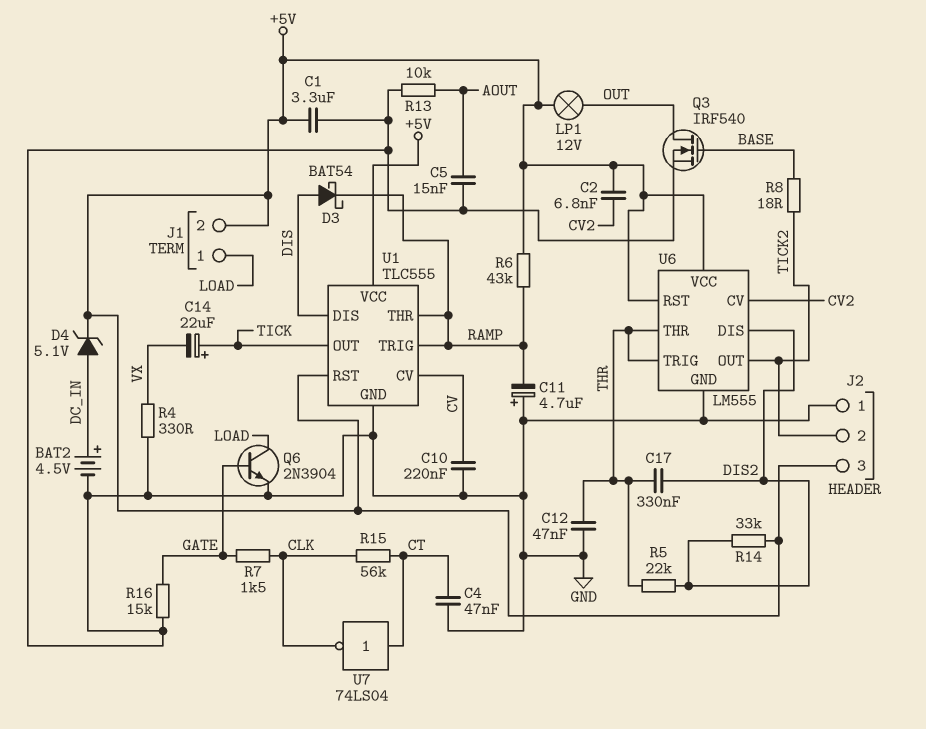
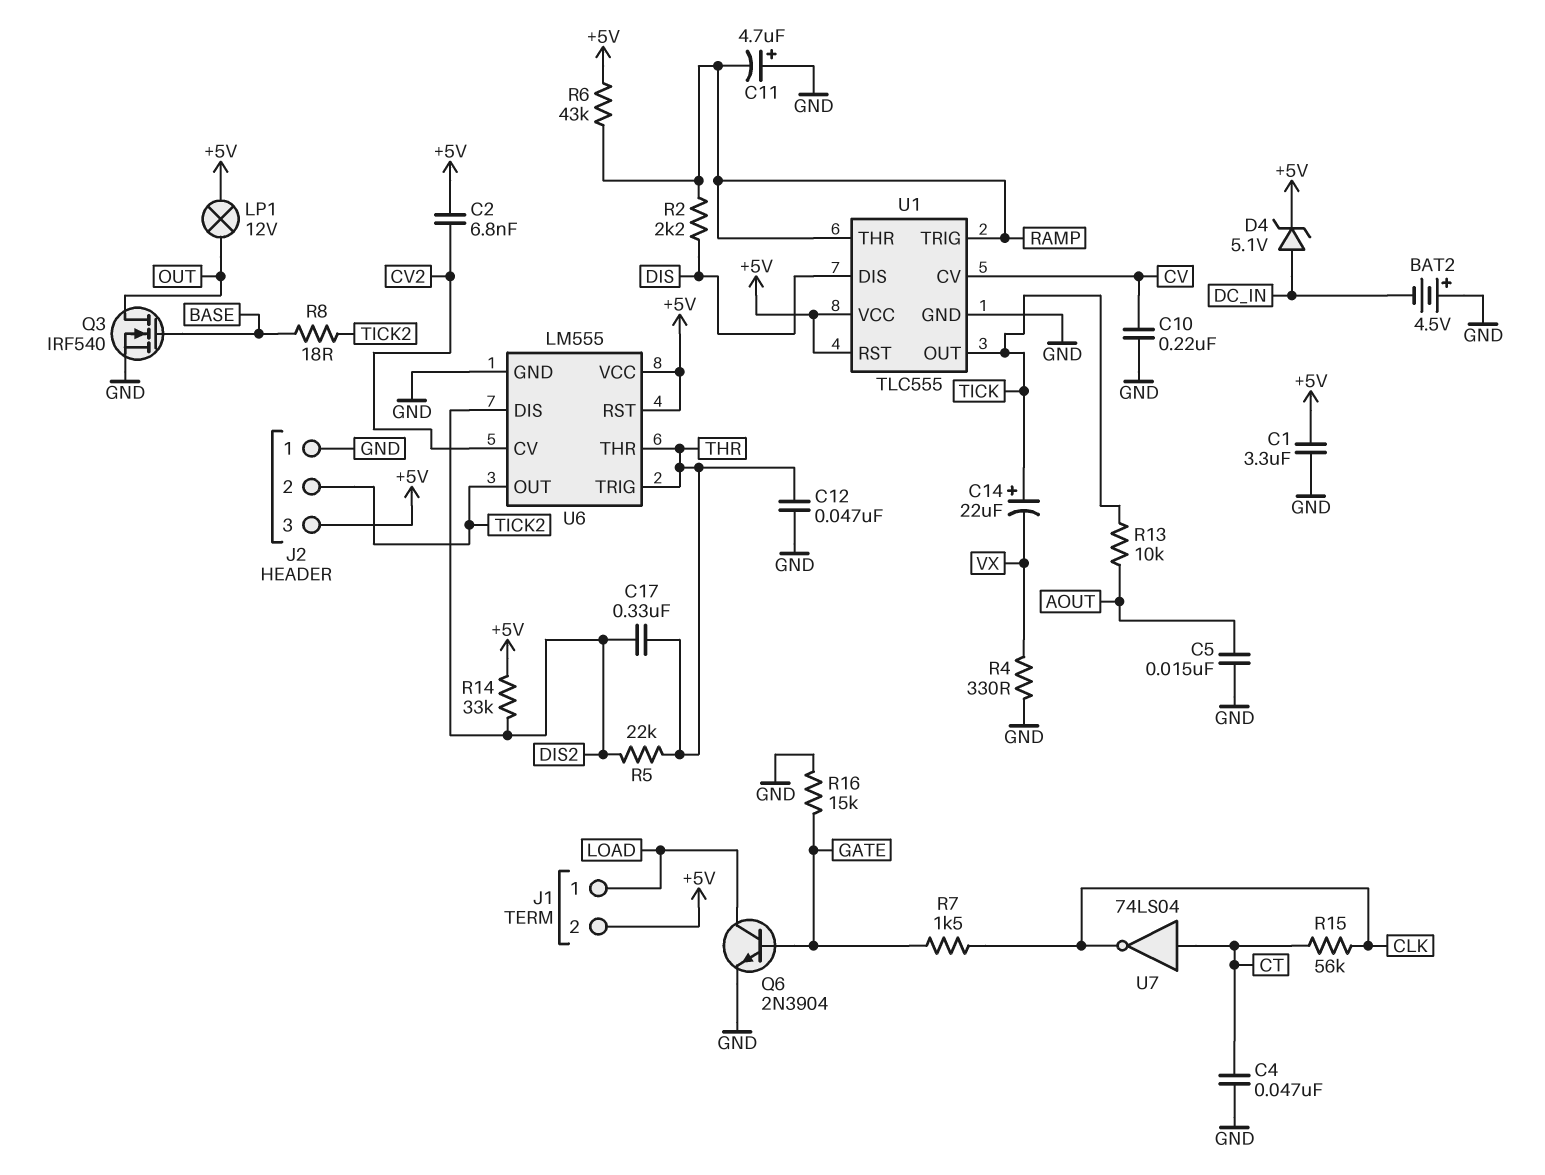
BAT2: 4.5V (plus DC_IN, minus GND) -> 4.5V (plus GND, minus DC_IN)
D3: schottky BAT54 (A DIS, K RAMP) -> none
R2: none -> 2.2k (DIS, RAMP)
R13: 10k (AOUT, GND) -> 10k (AOUT, TICK)

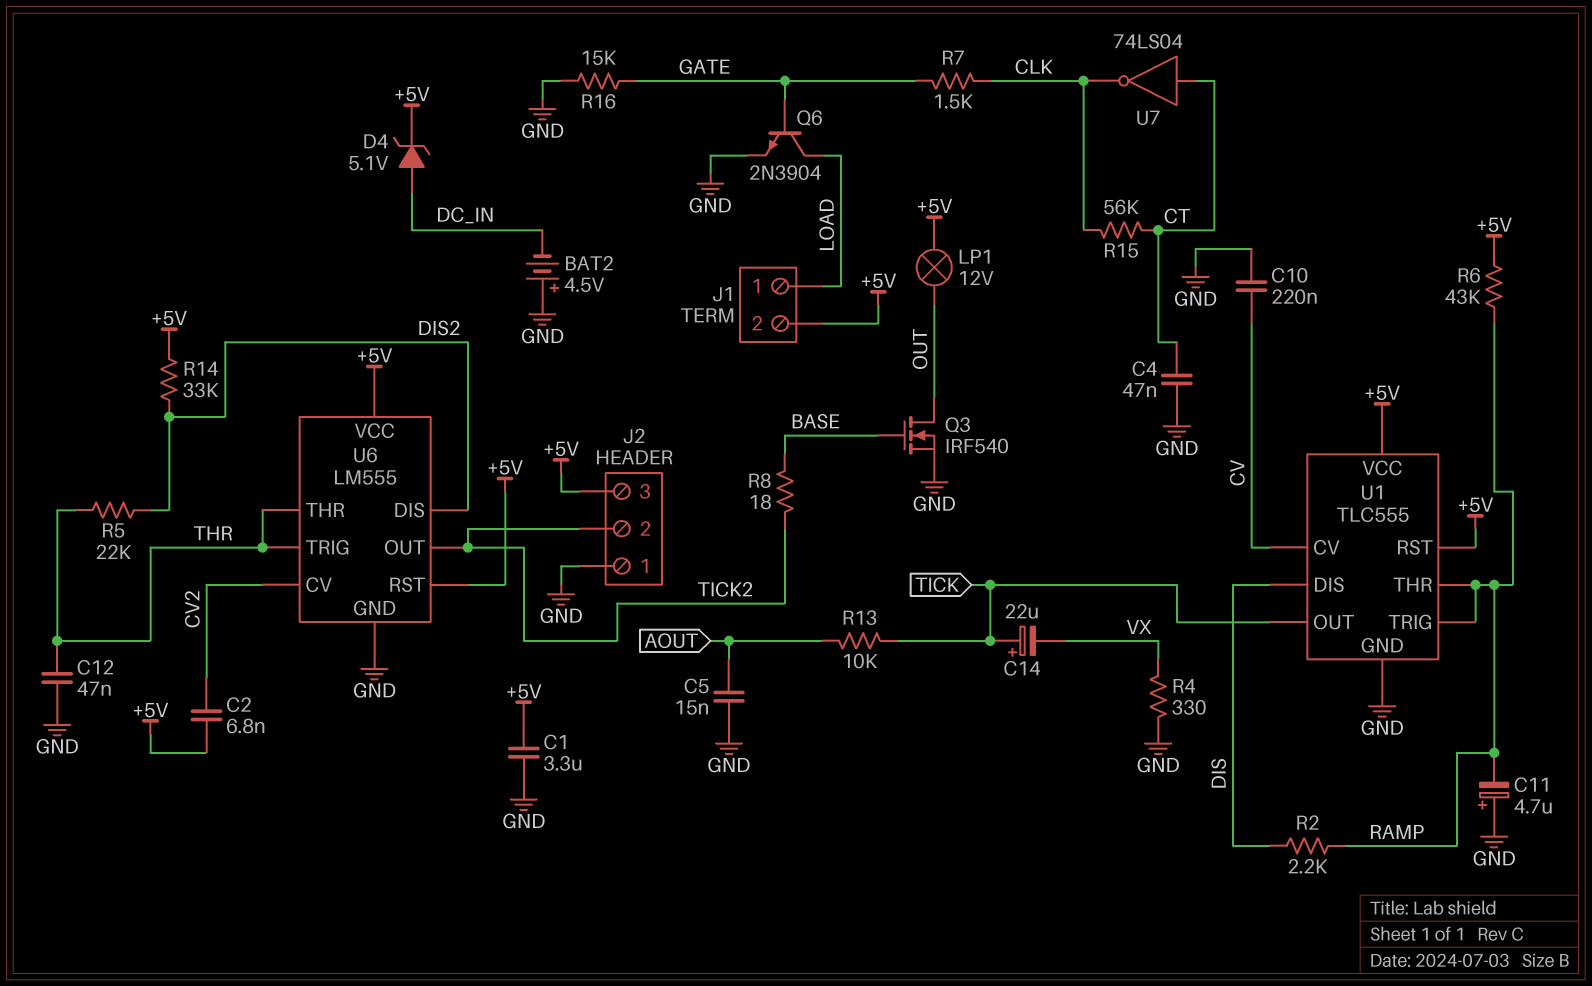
C17: 330nF (DIS2, THR) -> none

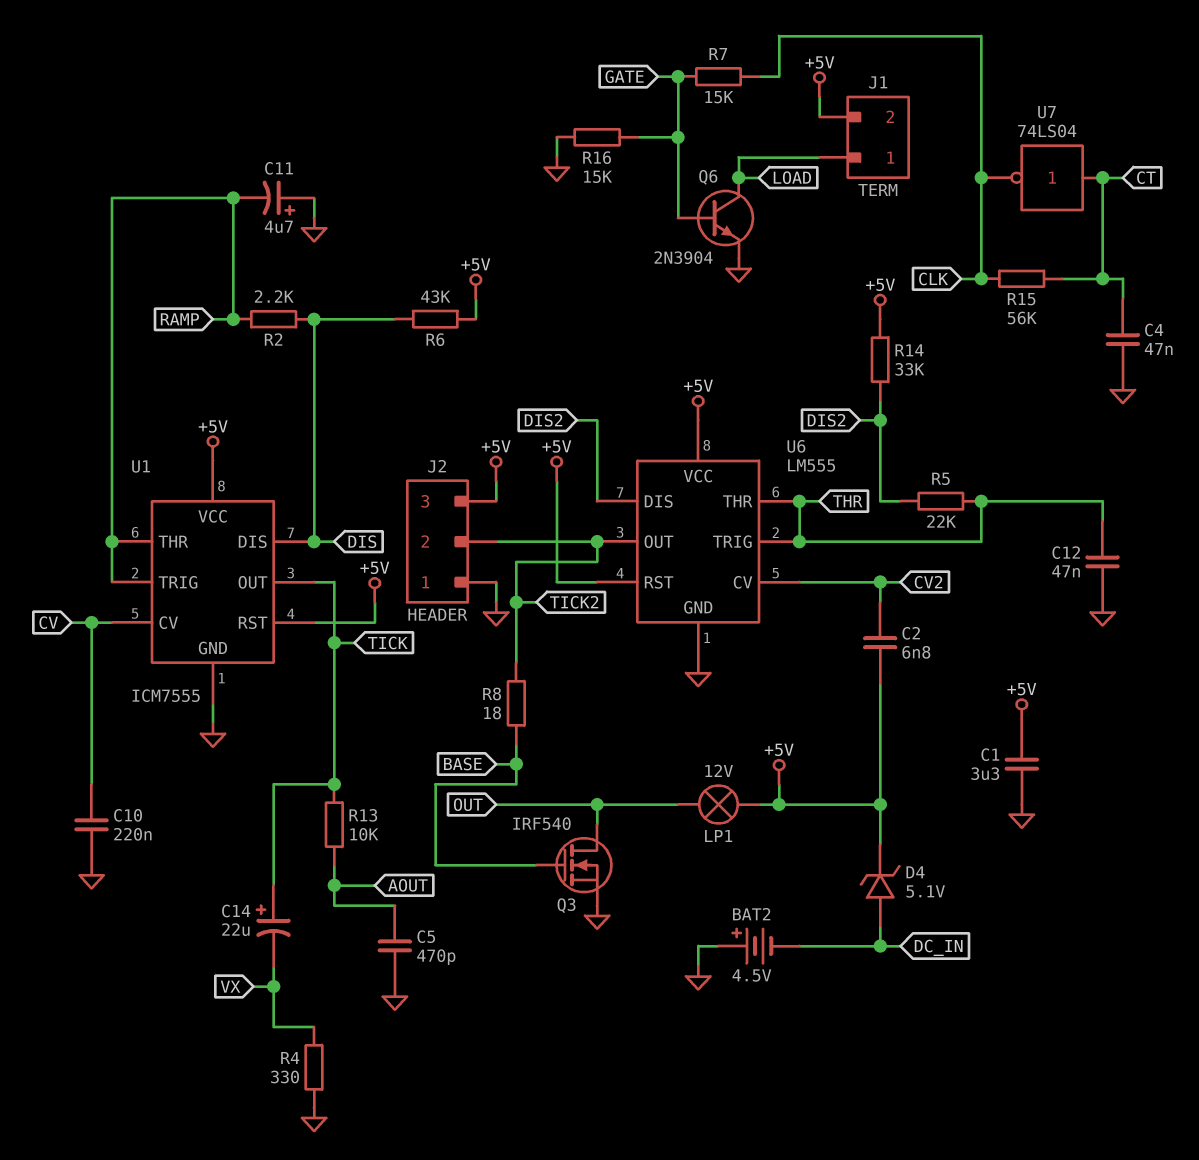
C5: 15nF (AOUT, GND) -> 470pF (AOUT, GND)
R6: 43k (+5V, RAMP) -> 43k (+5V, DIS)
R7: 1.5k (CLK, GATE) -> 15k (CLK, GATE)
U1: TLC555 -> ICM7555

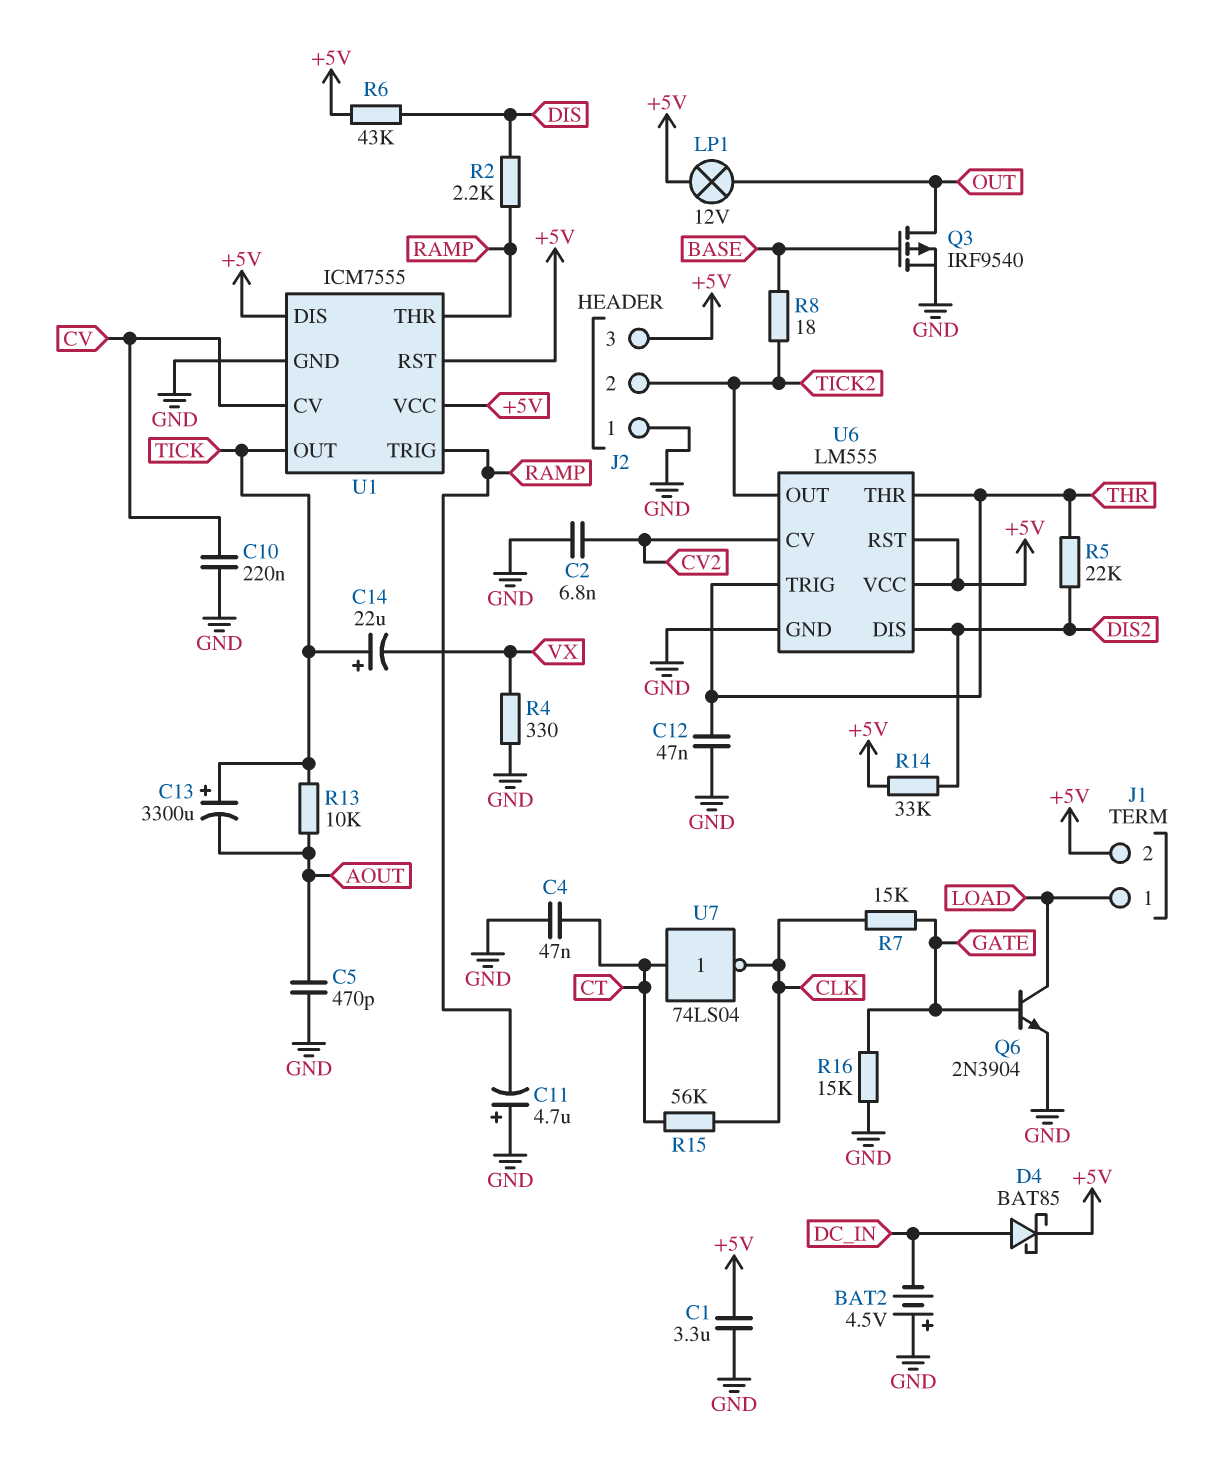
C2: 6.8nF (+5V, CV2) -> 6.8nF (CV2, GND)
C13: none -> 3300uF (plus TICK, minus AOUT)
D4: zener 5.1V (A DC_IN, K +5V) -> schottky BAT85 (A DC_IN, K +5V)
Q3: NMOS IRF540 (G BASE, D OUT, S GND) -> PMOS IRF9540 (G BASE, D OUT, S GND)
U1 pin DIS: DIS -> +5V

